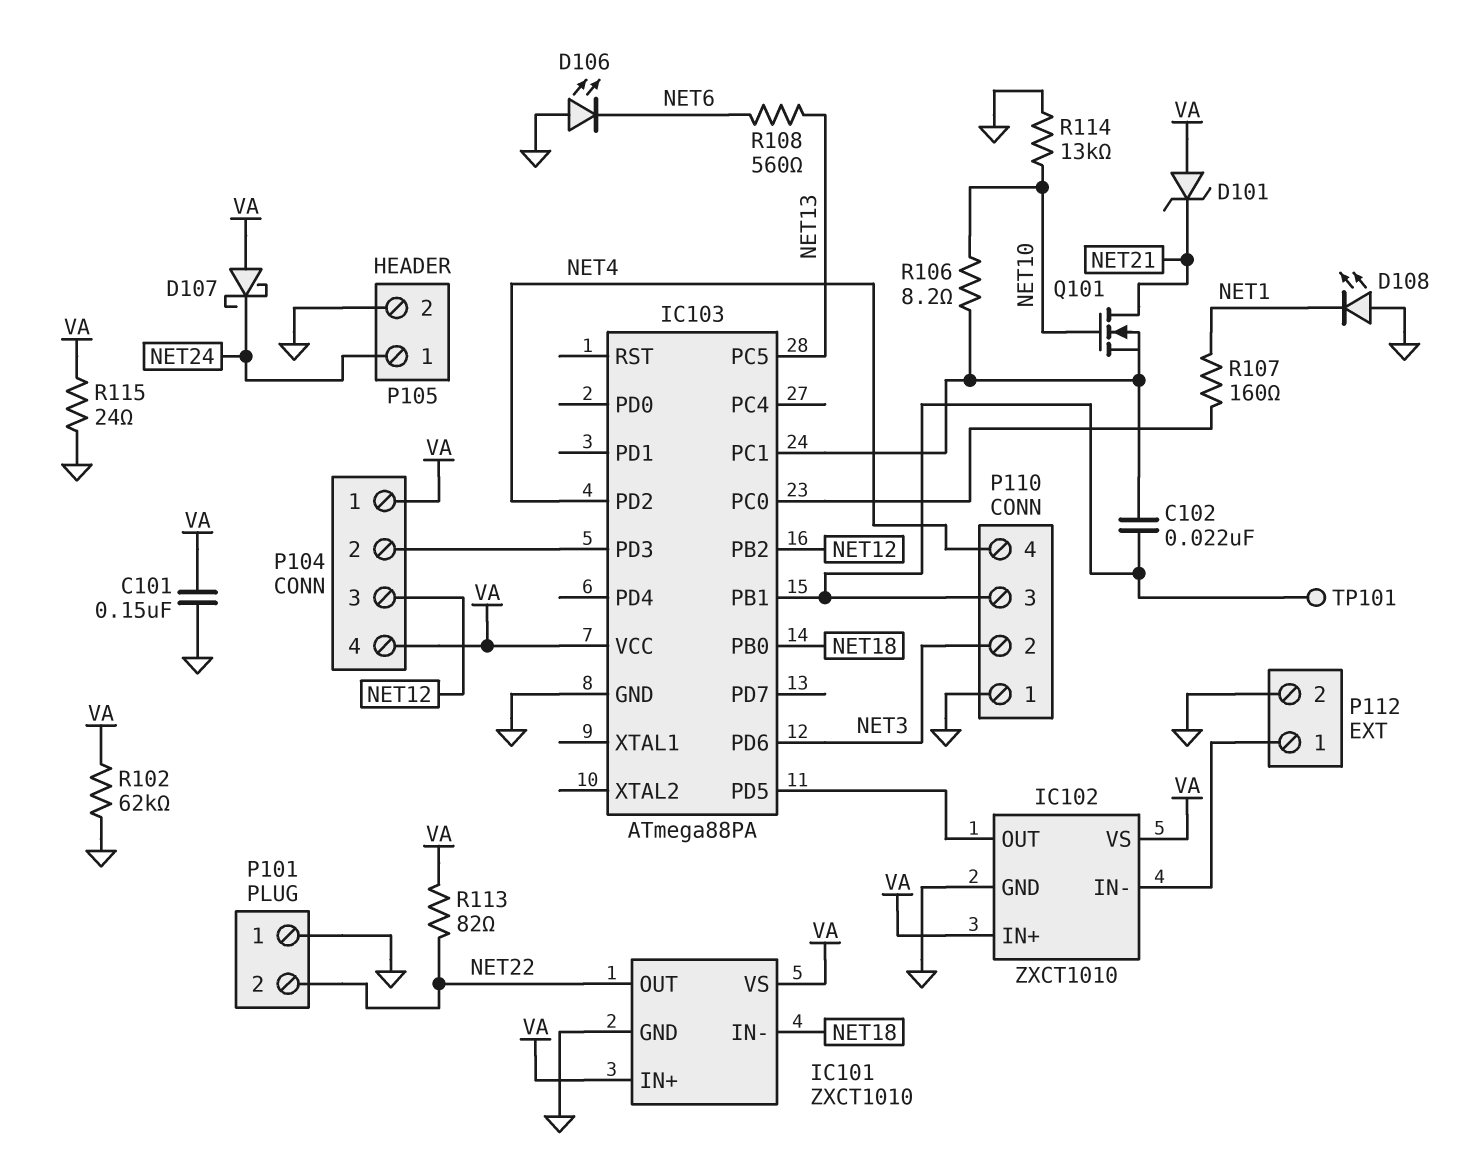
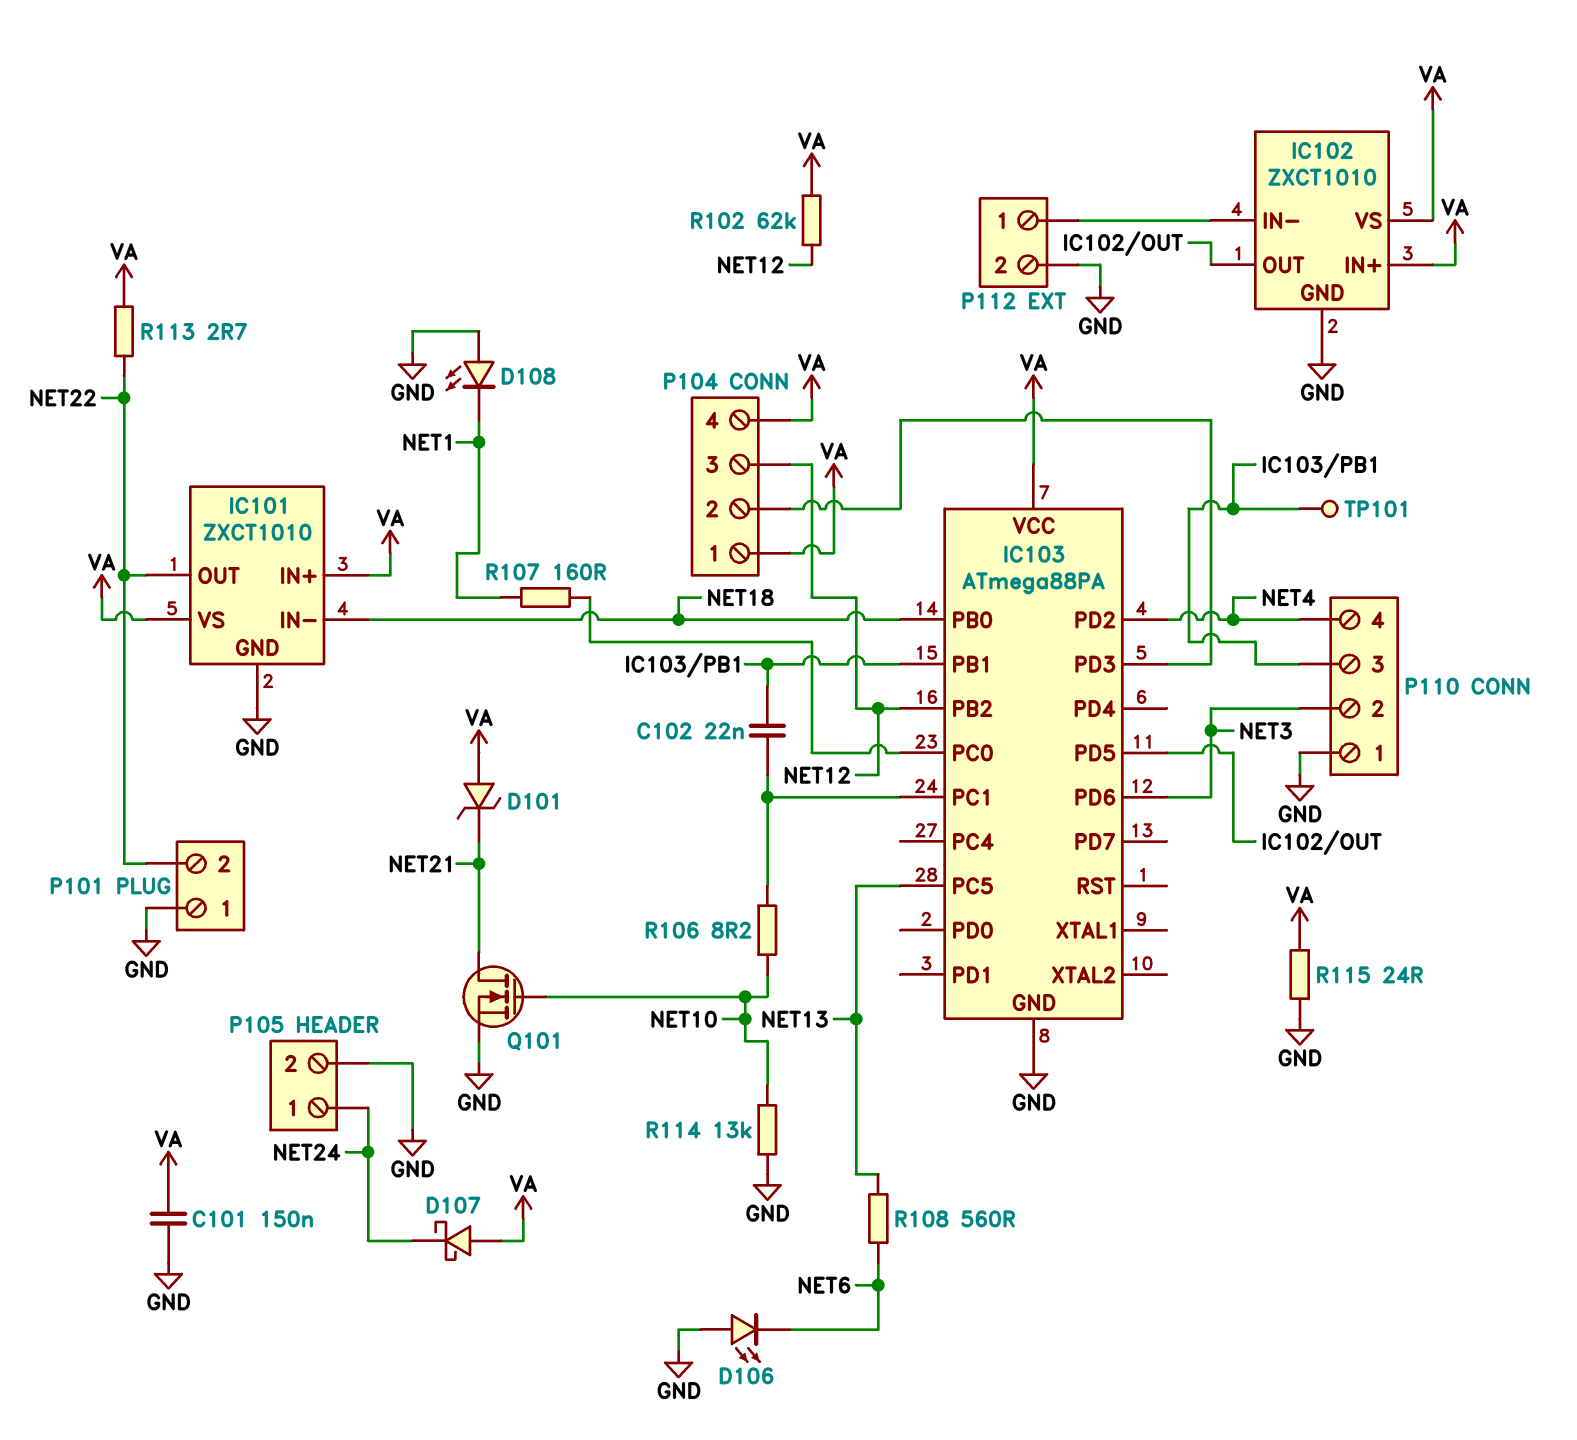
Q101: NMOS (G NET10, D NET21, S IC103/PC1) -> NMOS (G NET10, D NET21, S GND)
R102: 62k (GND, VA) -> 62k (NET12, VA)
R113: 82 (NET22, VA) -> 2.7 (NET22, VA)

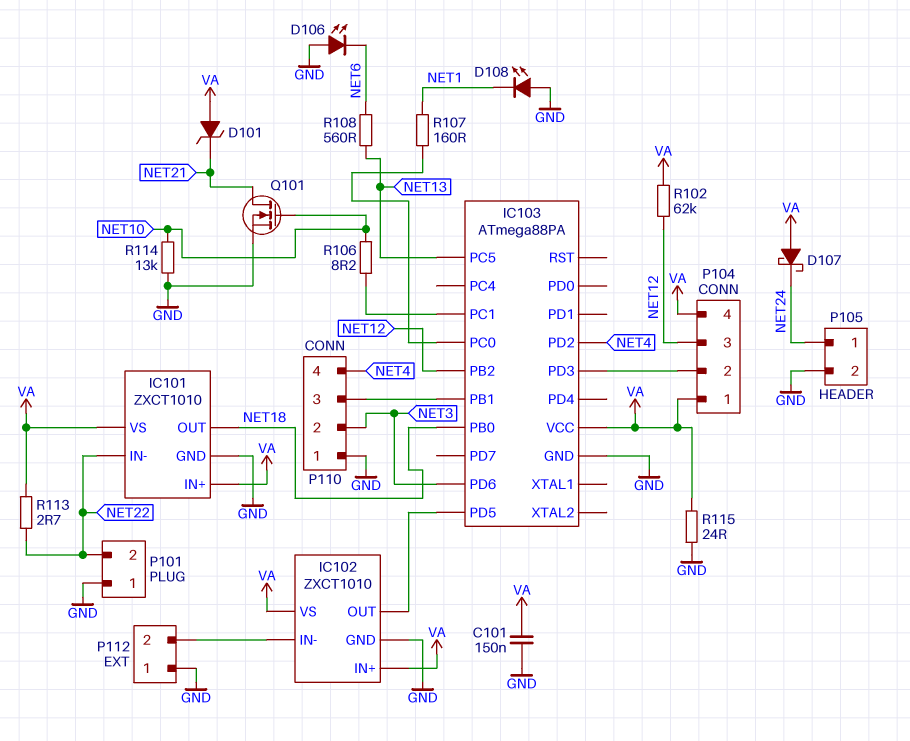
C102: 22nF (IC103/PB1, IC103/PC1) -> none
IC101 pin IN-: NET18 -> NET22
IC101 pin OUT: NET22 -> NET18
P112 pin 1: IC102/IN- -> GND
P112 pin 2: GND -> IC102/IN-
TP101: test point (IC103/PB1) -> none

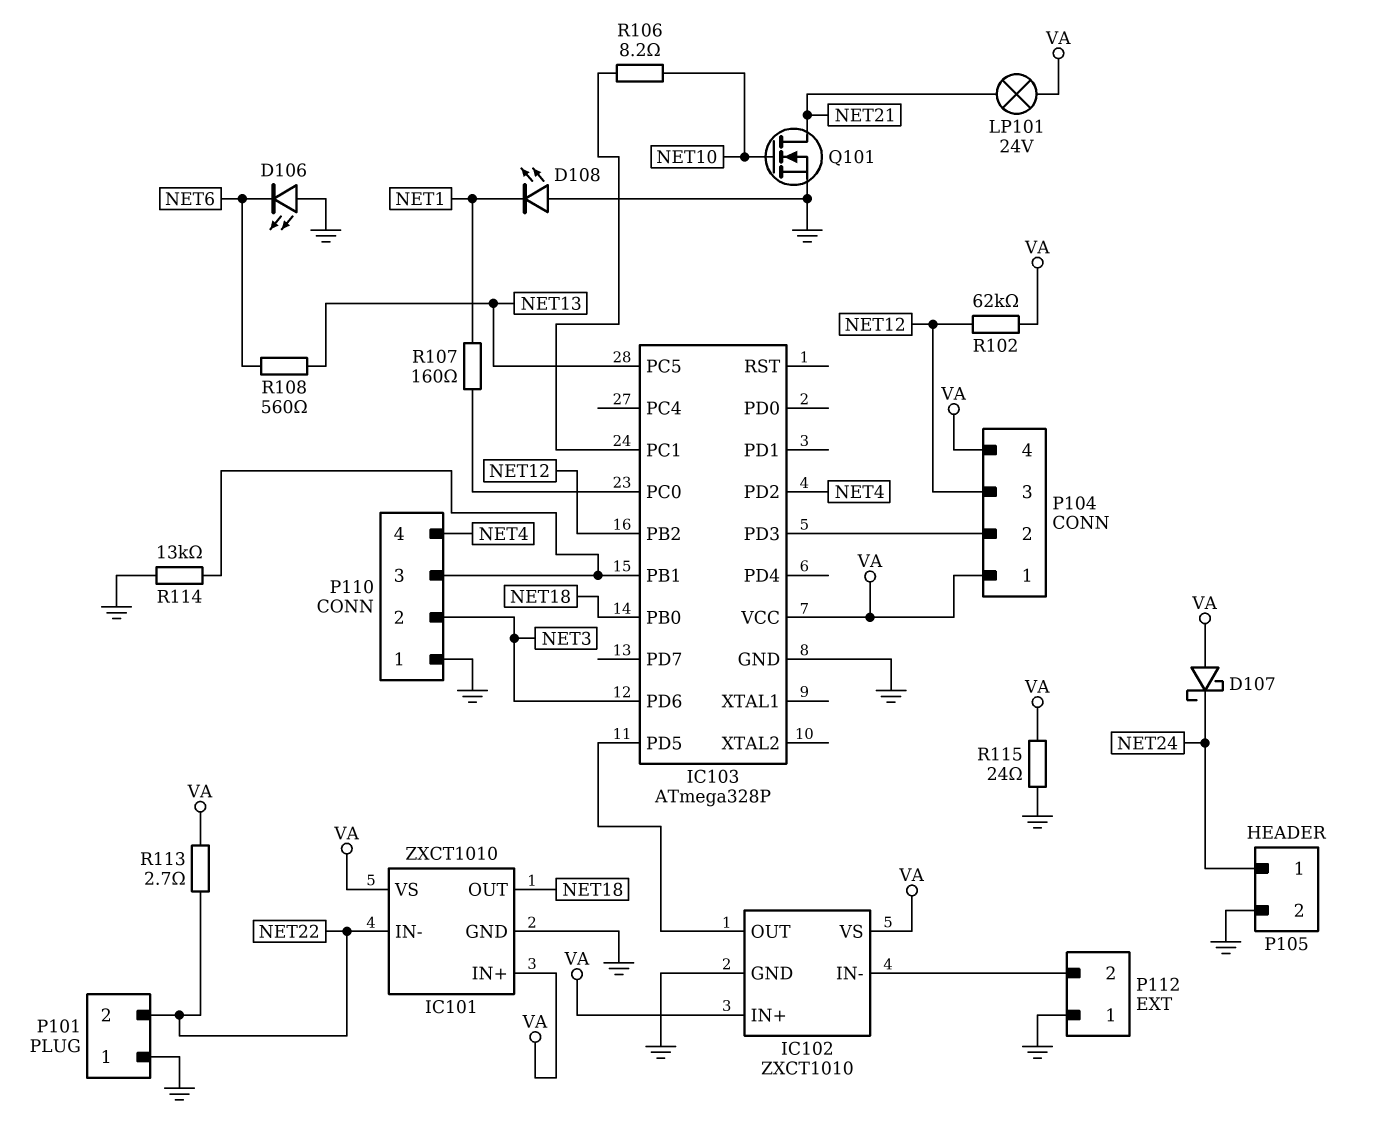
C101: 150nF (GND, VA) -> none
D101: zener (A VA, K NET21) -> none
IC103: ATmega88PA -> ATmega328P
LP101: none -> lamp 24V (NET21, VA)
R114: 13k (GND, NET10) -> 13k (GND, IC103/PB1)

